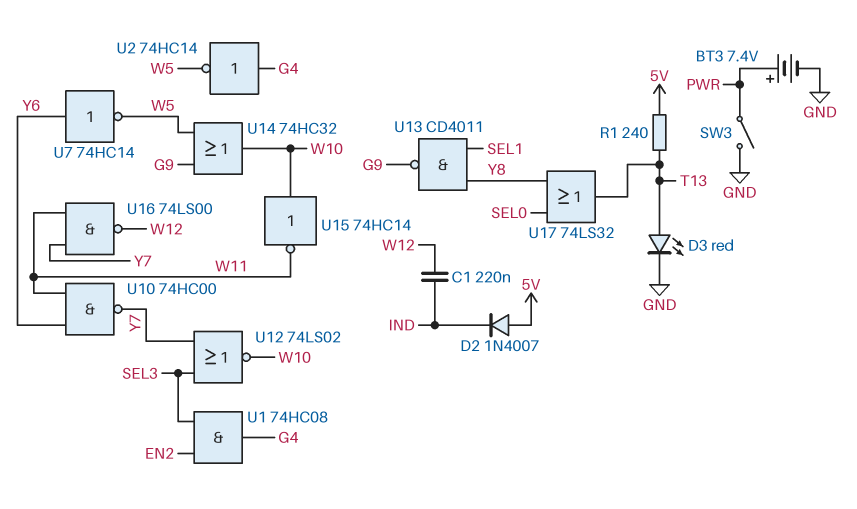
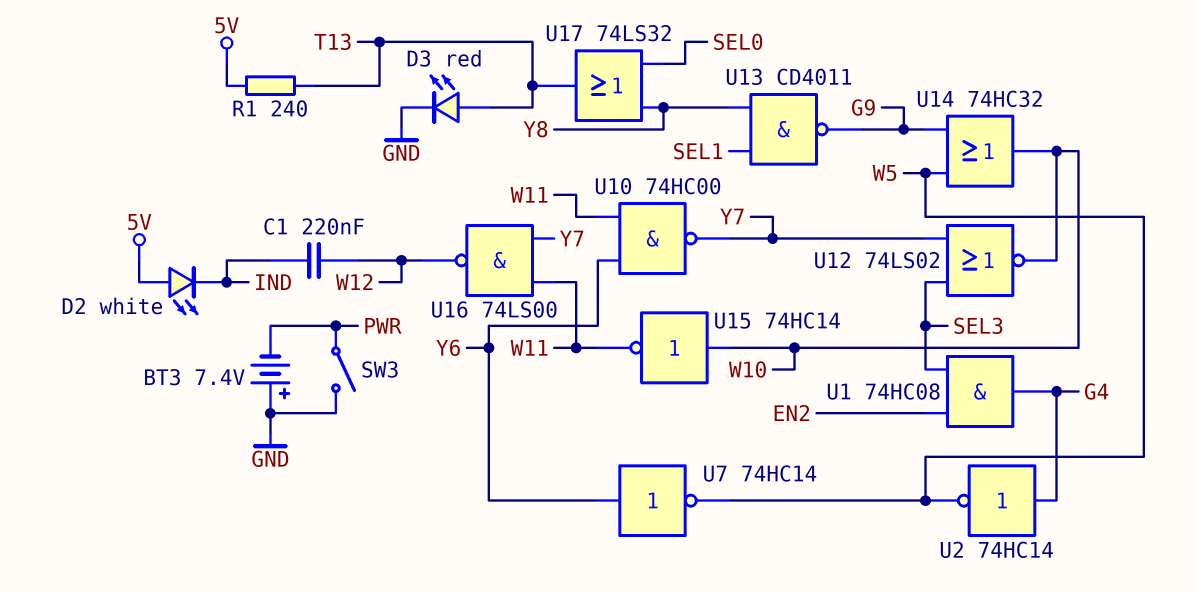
BT3: 7.4V (plus PWR, minus GND) -> 7.4V (plus GND, minus PWR)
D2: diode 1N4007 (A 5V, K IND) -> LED white (A 5V, K IND)

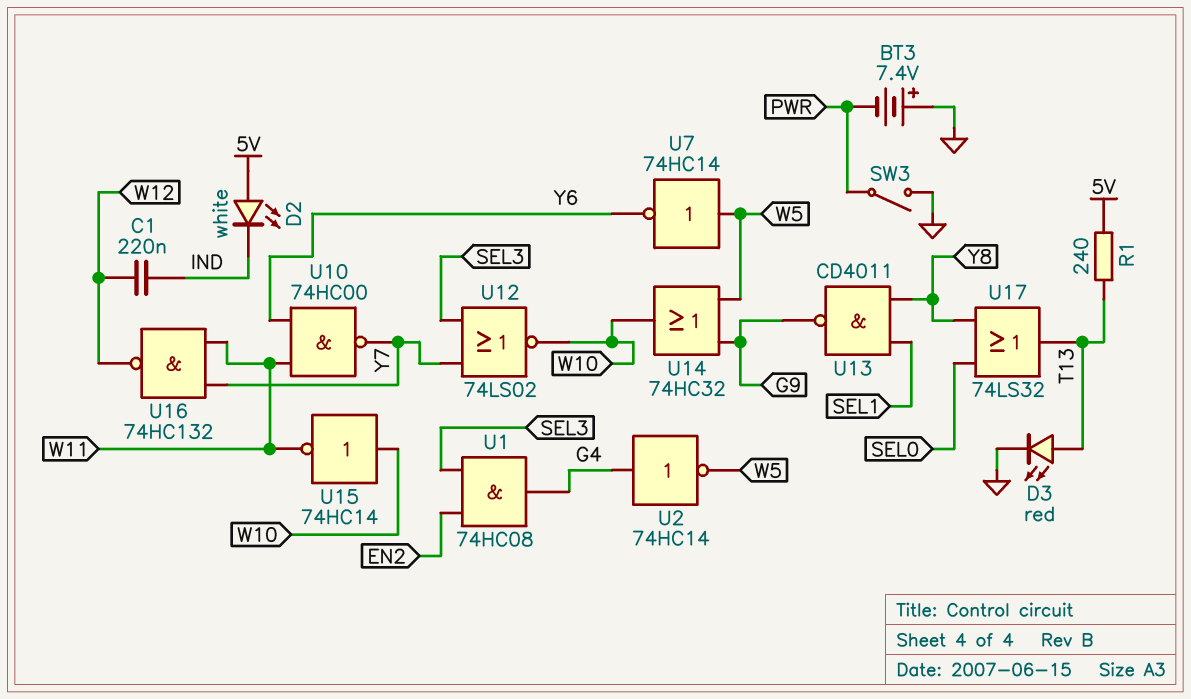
U7: NOT 74HC14 (in Y6, out W5) -> NOT 74HC14 (in W5, out Y6)
U16: NAND 74LS00 (in W11, in Y7, out W12) -> NAND 74HC132 (in W11, in Y7, out W12)

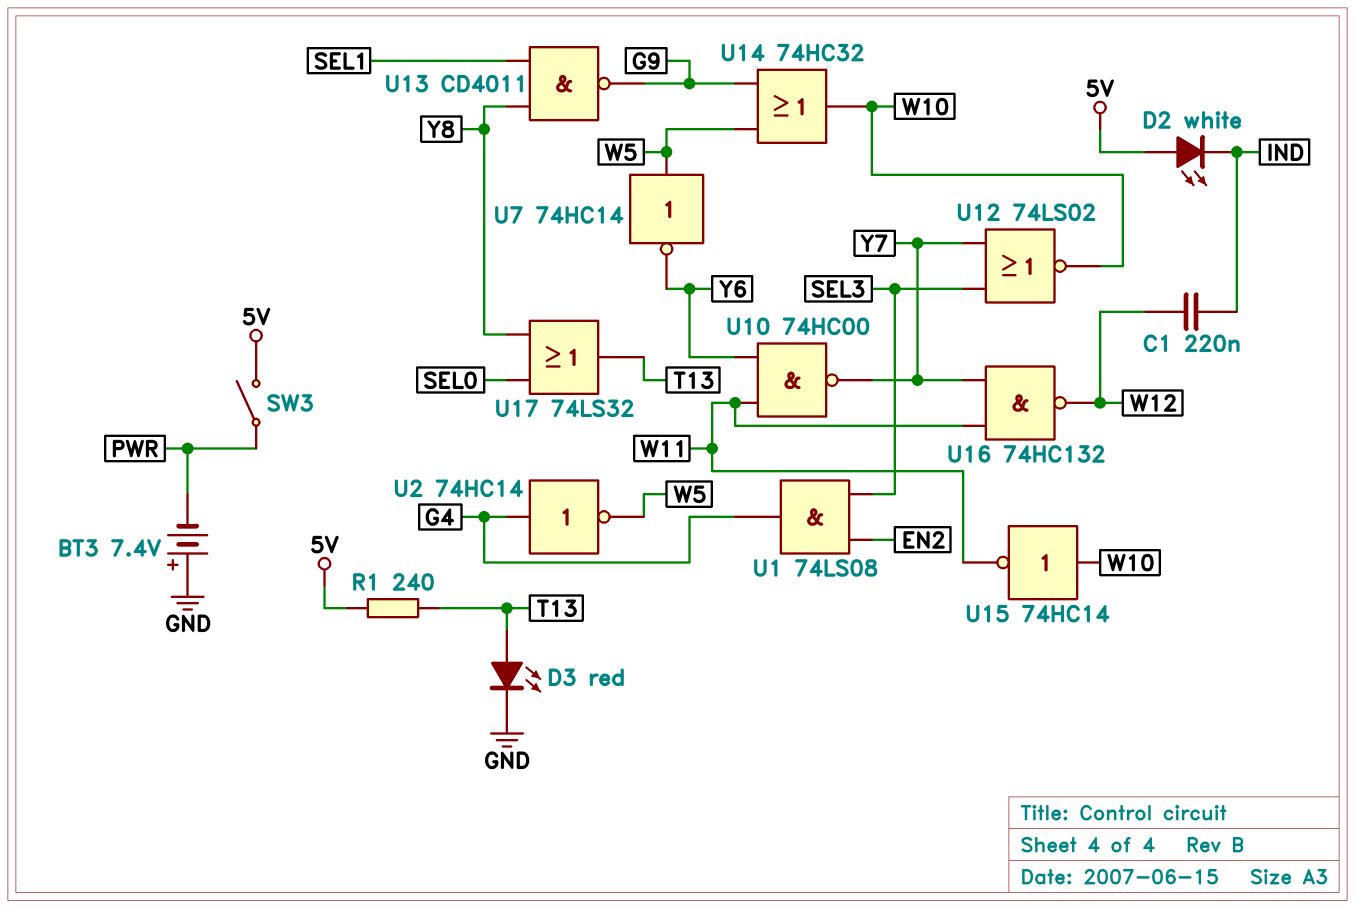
SW3: switch (GND, PWR) -> switch (5V, PWR)
U1: AND 74HC08 (in EN2, in SEL3, out G4) -> AND 74LS08 (in EN2, in SEL3, out G4)

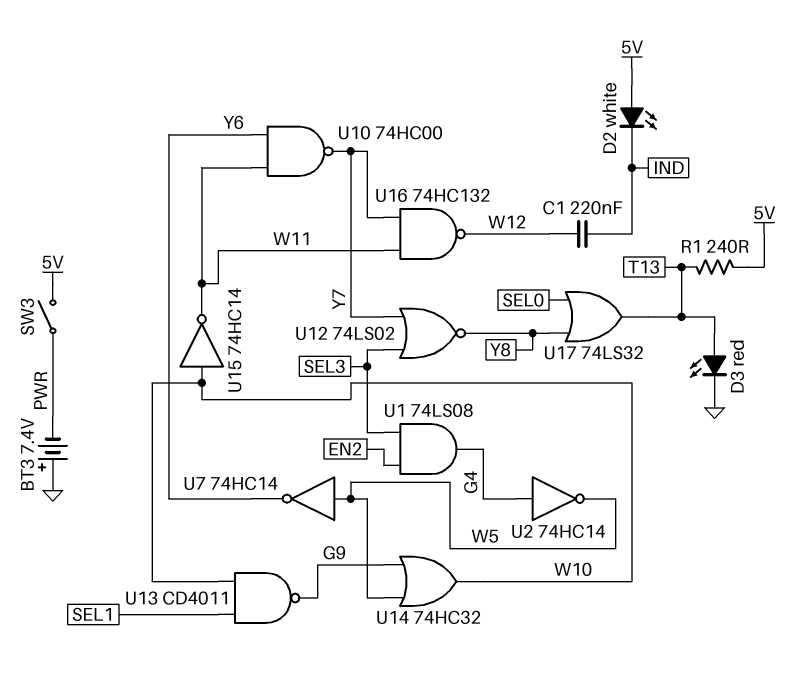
U12: NOR 74LS02 (in SEL3, in Y7, out W10) -> NOR 74LS02 (in SEL3, in Y7, out Y8)
U13: NAND CD4011 (in SEL1, in Y8, out G9) -> NAND CD4011 (in SEL1, in W10, out G9)

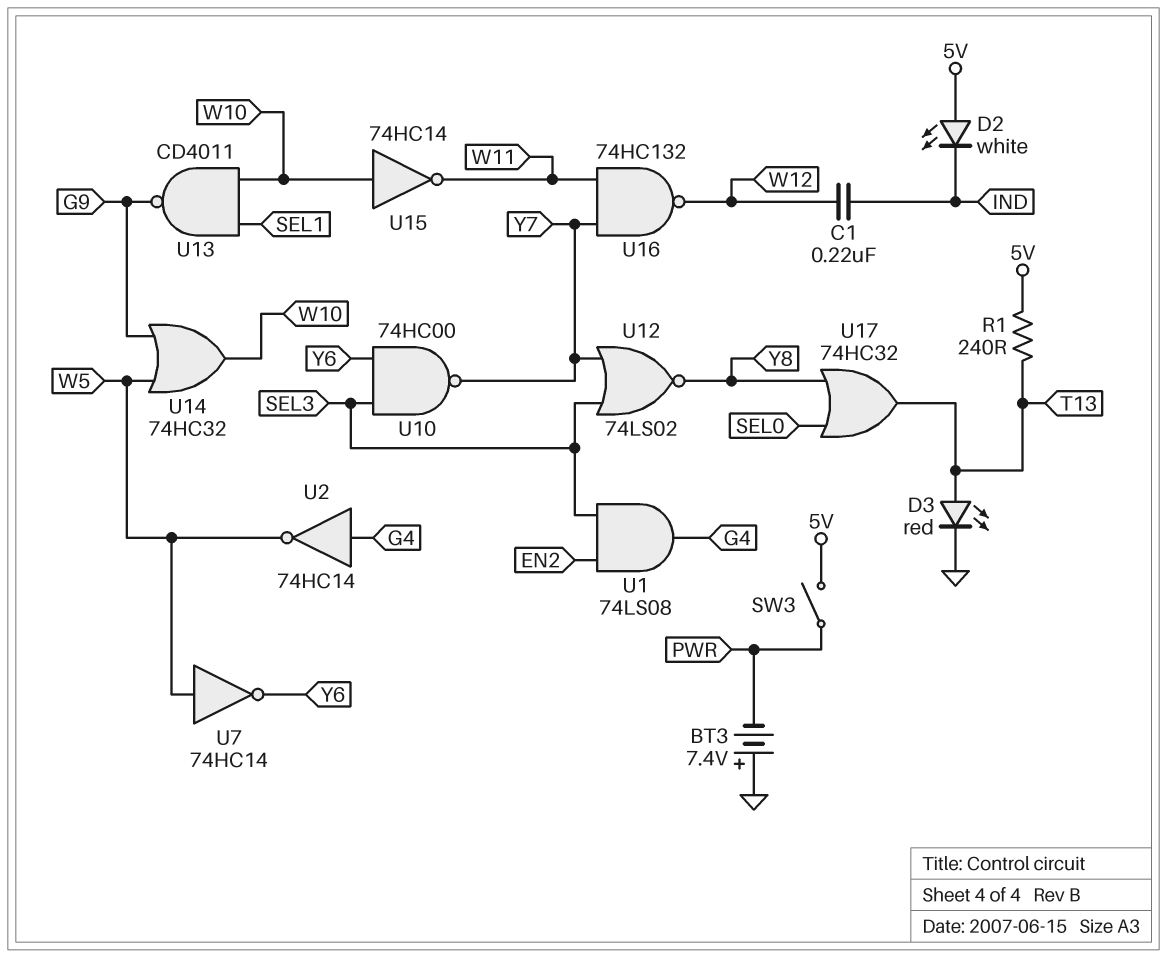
U10: NAND 74HC00 (in W11, in Y6, out Y7) -> NAND 74HC00 (in SEL3, in Y6, out Y7)
U17: OR 74LS32 (in SEL0, in Y8, out T13) -> OR 74HC32 (in SEL0, in Y8, out T13)

